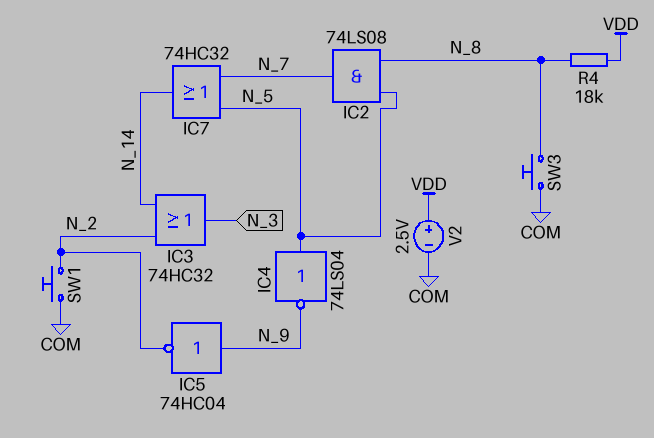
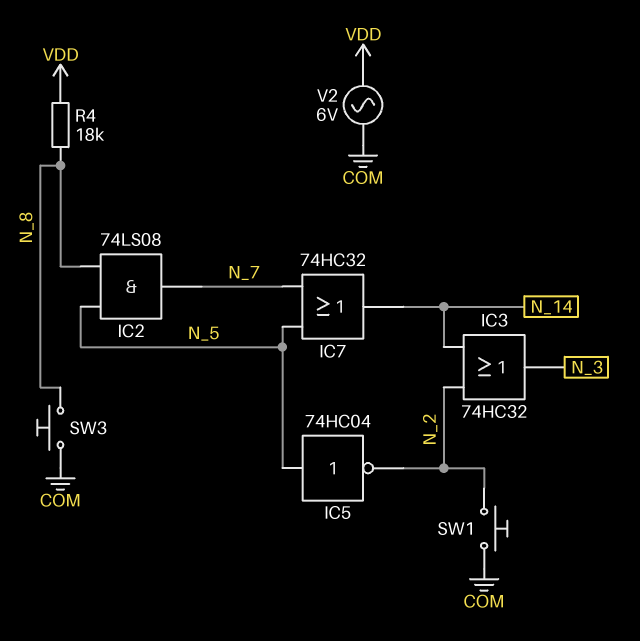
IC4: NOT 74LS04 (in N_5, out N_9) -> none
IC5: NOT 74HC04 (in N_9, out N_2) -> NOT 74HC04 (in N_5, out N_2)
V2: 2.5V (plus VDD, minus COM) -> AC 6V (COM, VDD)

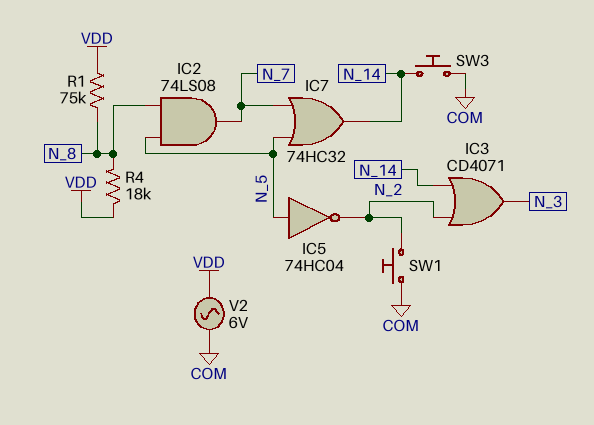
IC3: OR 74HC32 (in N_2, in N_14, out N_3) -> OR CD4071 (in N_2, in N_14, out N_3)
R1: none -> 75k (N_8, VDD)
SW3: button (COM, N_8) -> button (COM, N_14)

